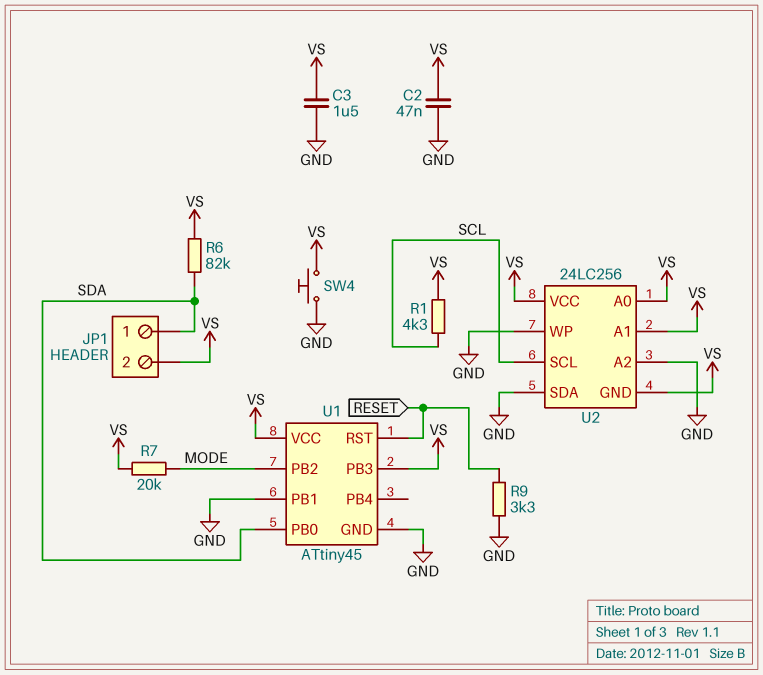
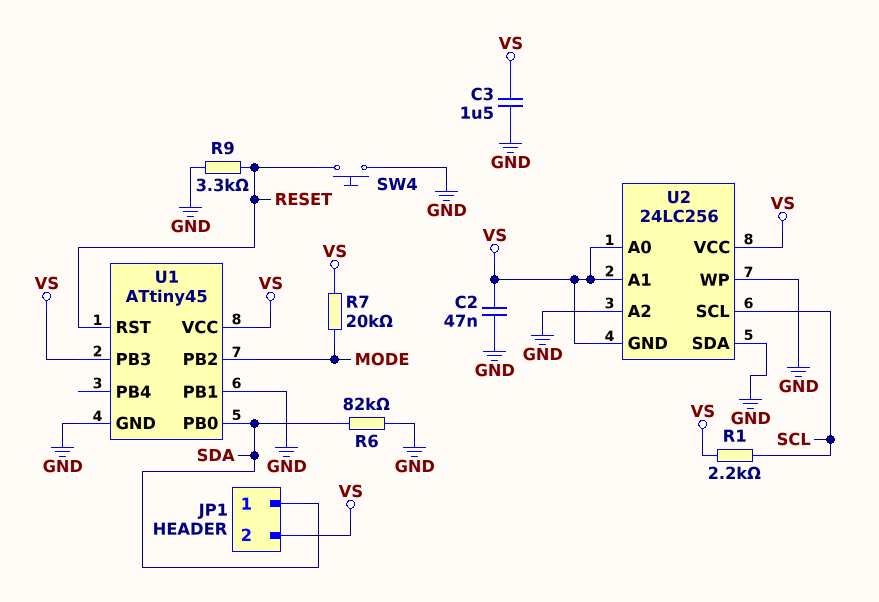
R1: 4.3k (SCL, VS) -> 2.2k (SCL, VS)
R6: 82k (SDA, VS) -> 82k (GND, SDA)
SW4: button (GND, VS) -> button (GND, RESET)

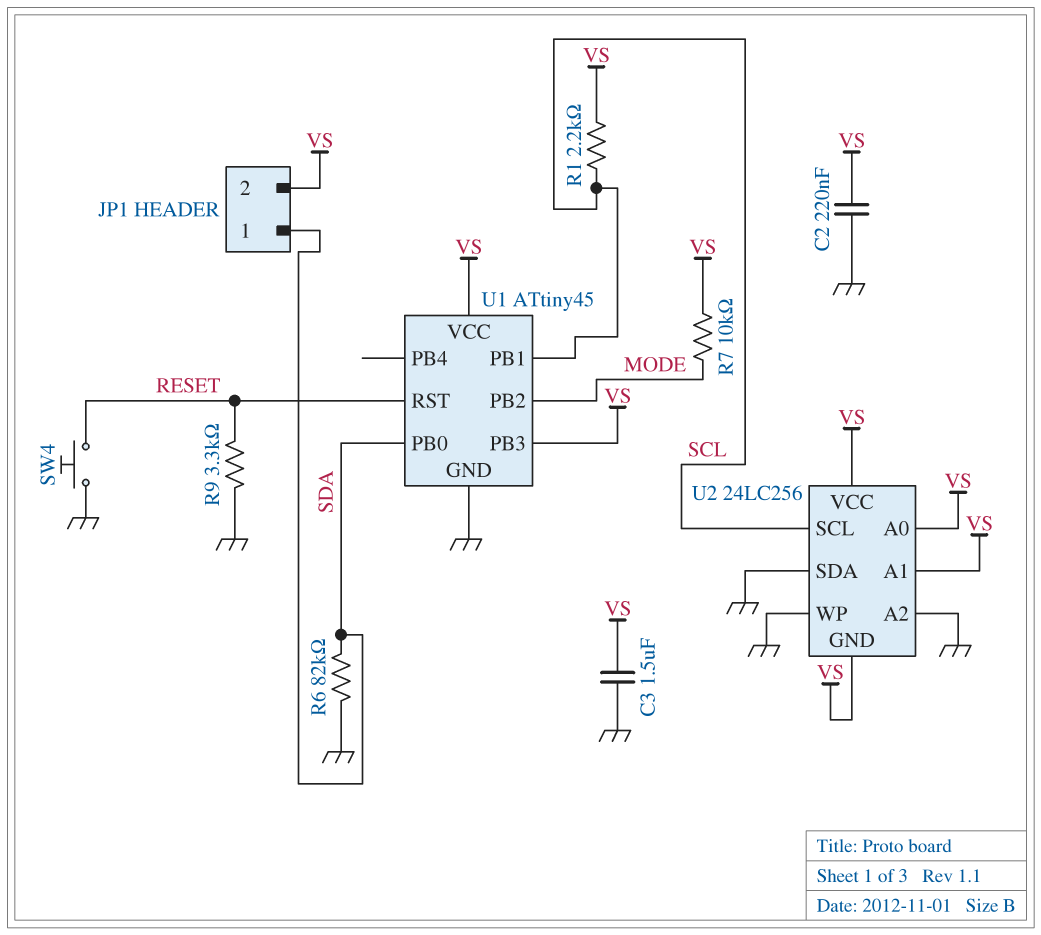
C2: 47nF (GND, VS) -> 220nF (GND, VS)
R7: 20k (MODE, VS) -> 10k (MODE, VS)
U1 pin PB1: GND -> SCL

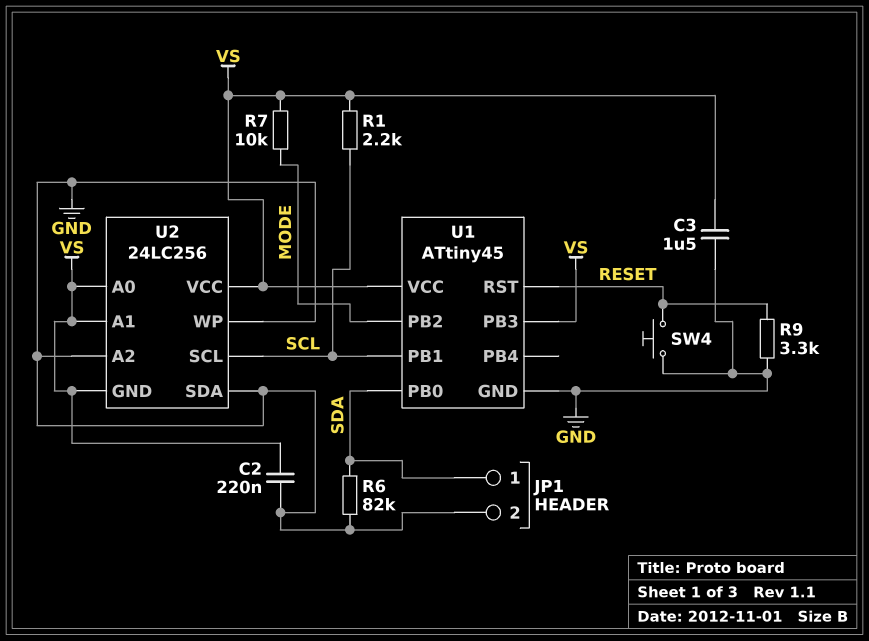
JP1 pin 2: VS -> GND

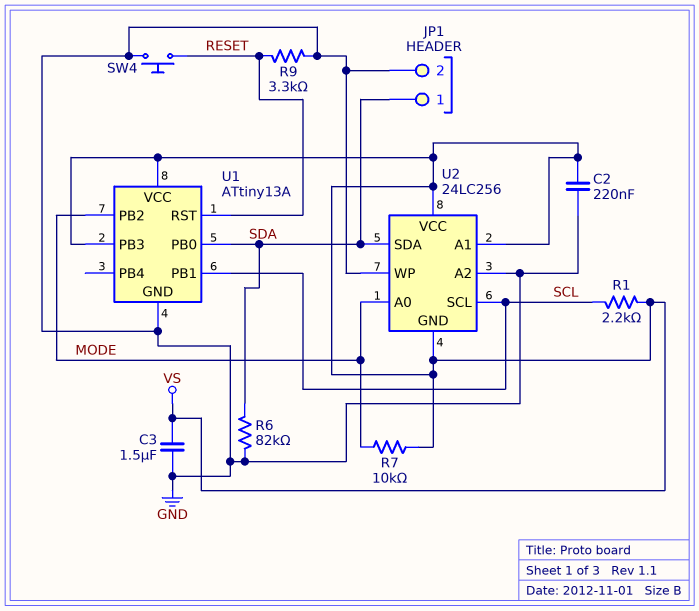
U1: ATtiny45 -> ATtiny13A
U2 pin A0: VS -> MODE
U2 pin SDA: GND -> SDA

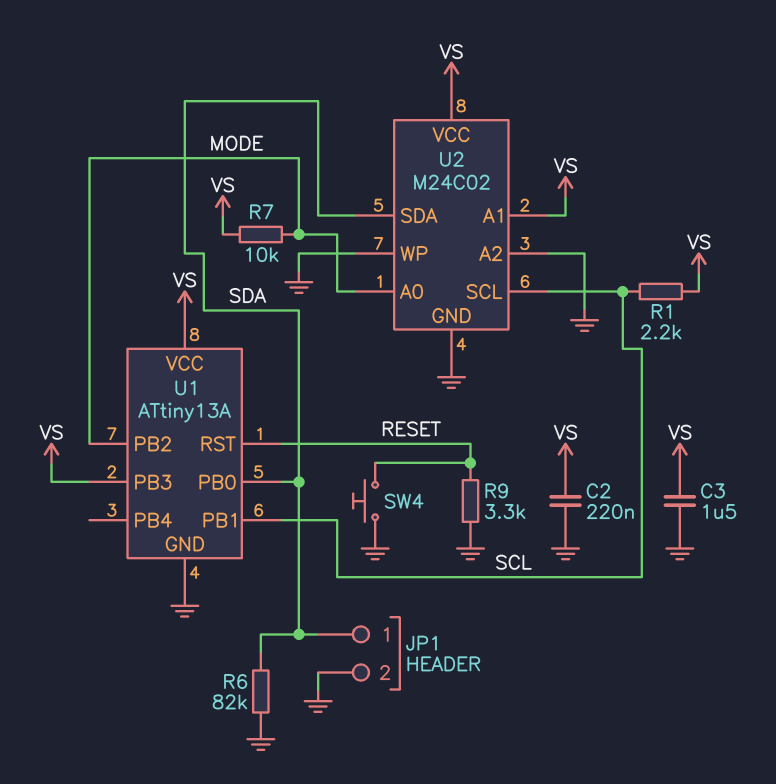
U2: 24LC256 -> M24C02
U2 pin GND: VS -> GND

